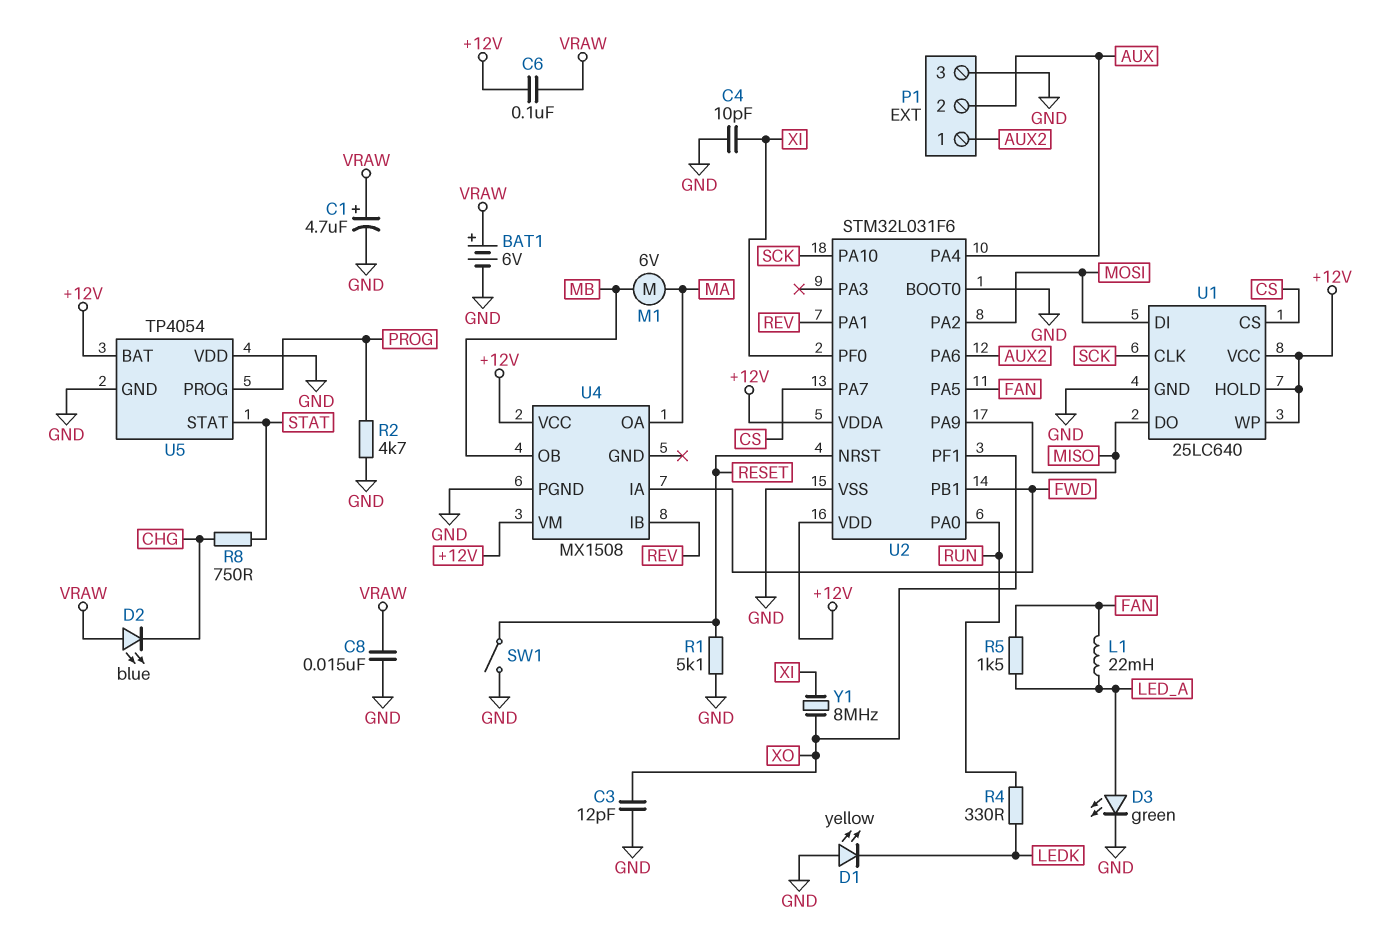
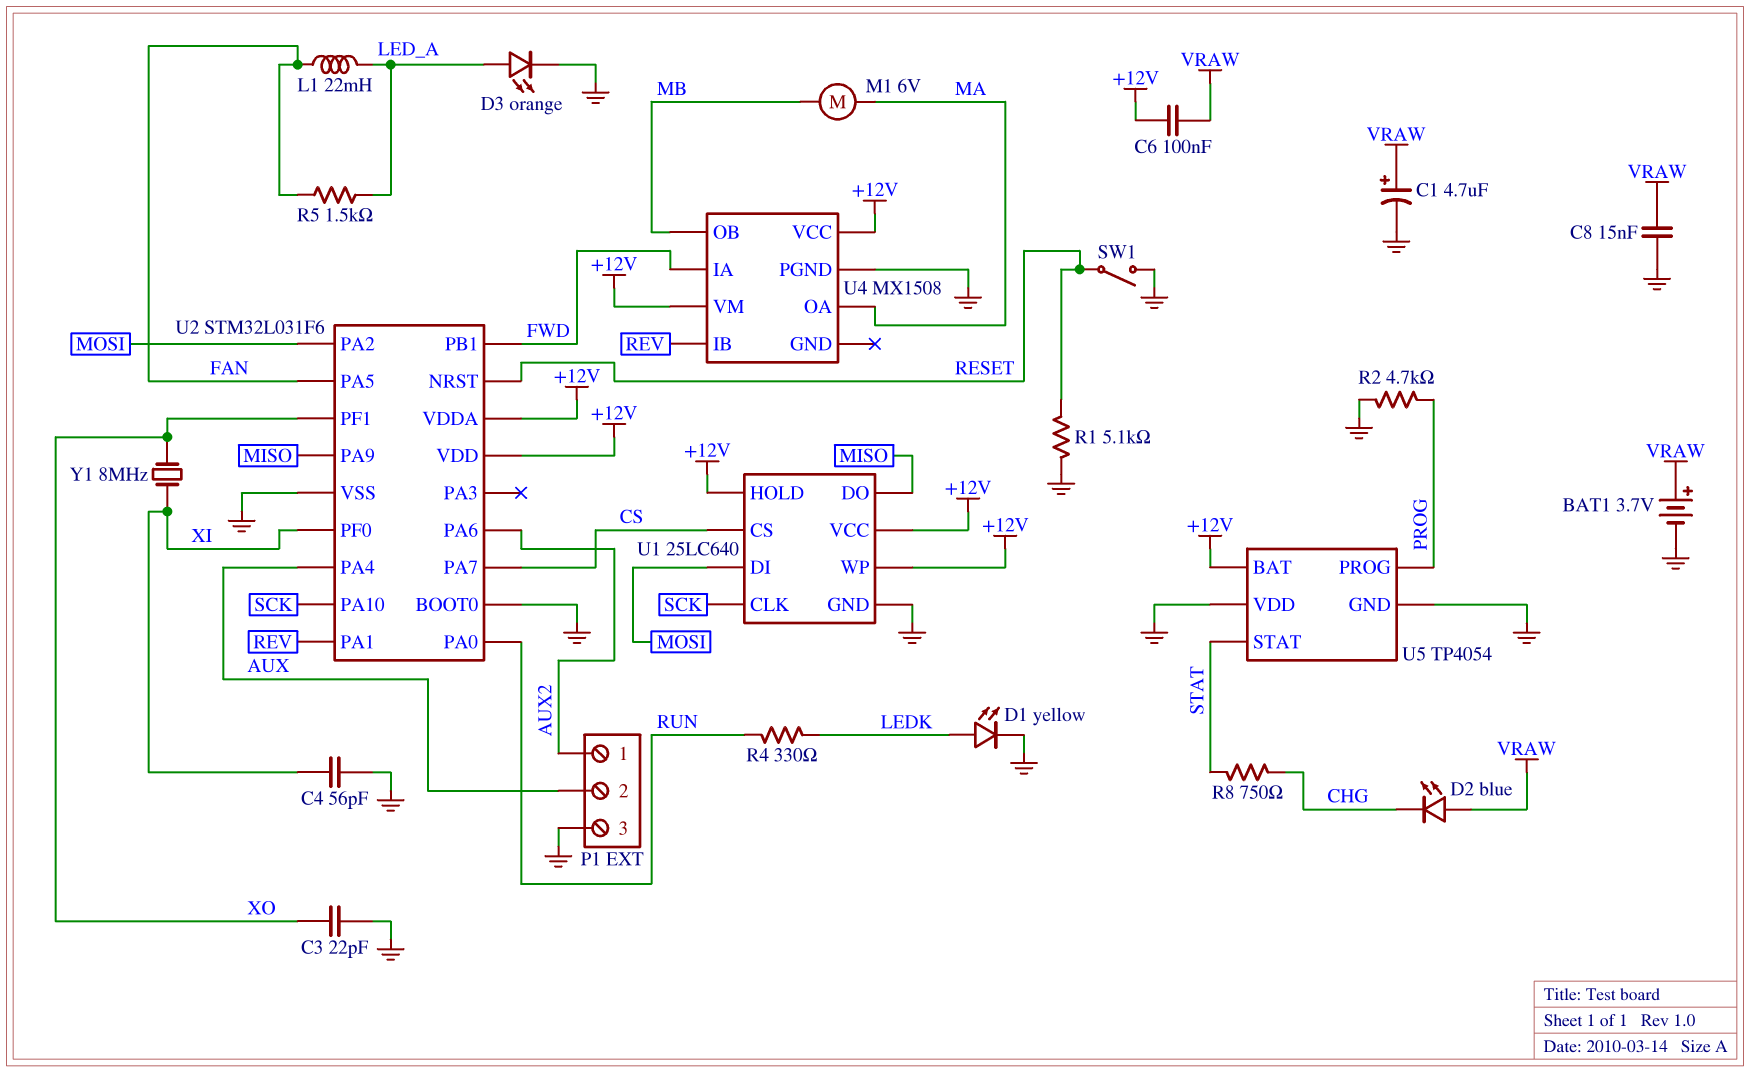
BAT1: 6V (plus VRAW, minus GND) -> 3.7V (plus VRAW, minus GND)
C3: 12pF (GND, XO) -> 22pF (GND, XO)
C4: 10pF (GND, XI) -> 56pF (GND, XI)
D1: LED yellow (A GND, K LEDK) -> LED yellow (A LEDK, K GND)
D3: LED green (A LED_A, K GND) -> LED orange (A LED_A, K GND)

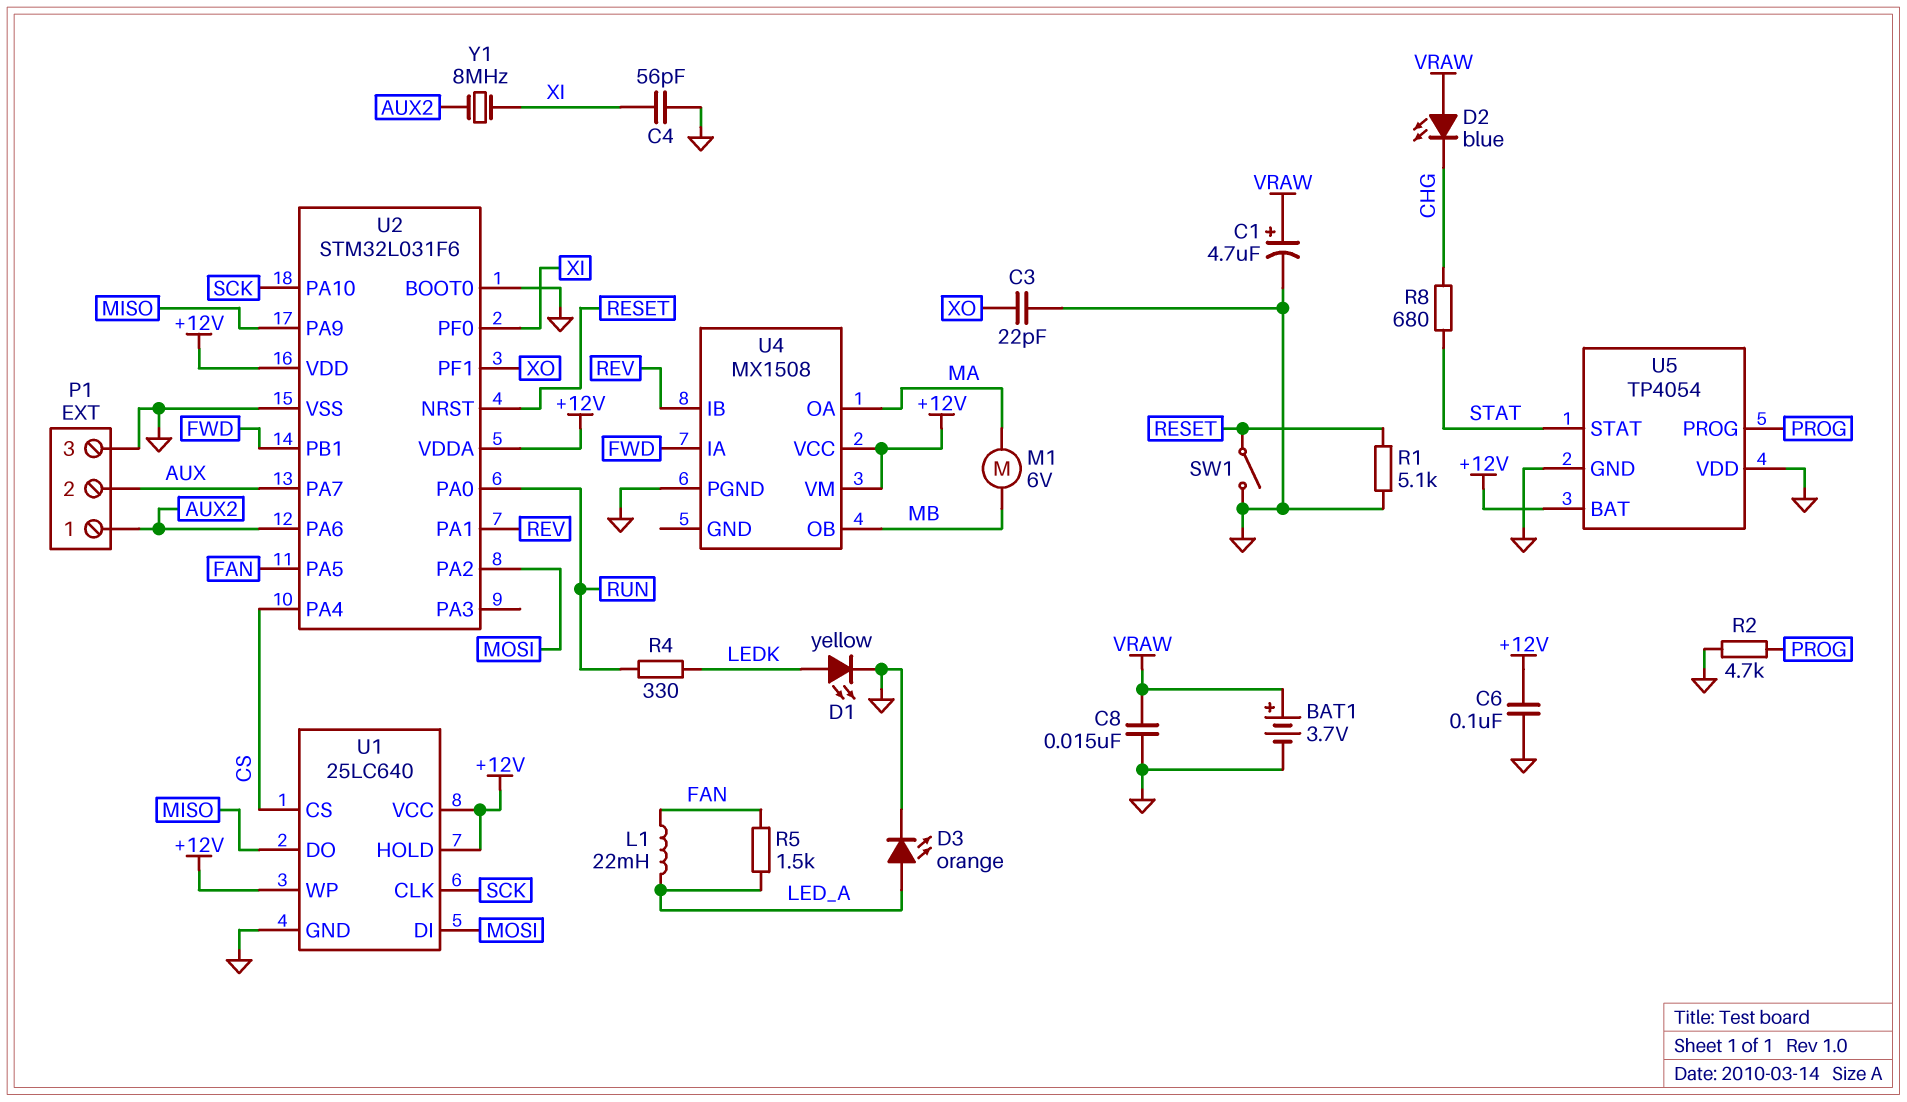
C6: 100nF (+12V, VRAW) -> 100nF (+12V, GND)
R8: 750 (CHG, STAT) -> 680 (CHG, STAT)
U2 pin PA4: AUX -> CS
U2 pin PA7: CS -> AUX
Y1: 8MHz (XI, XO) -> 8MHz (AUX2, XI)

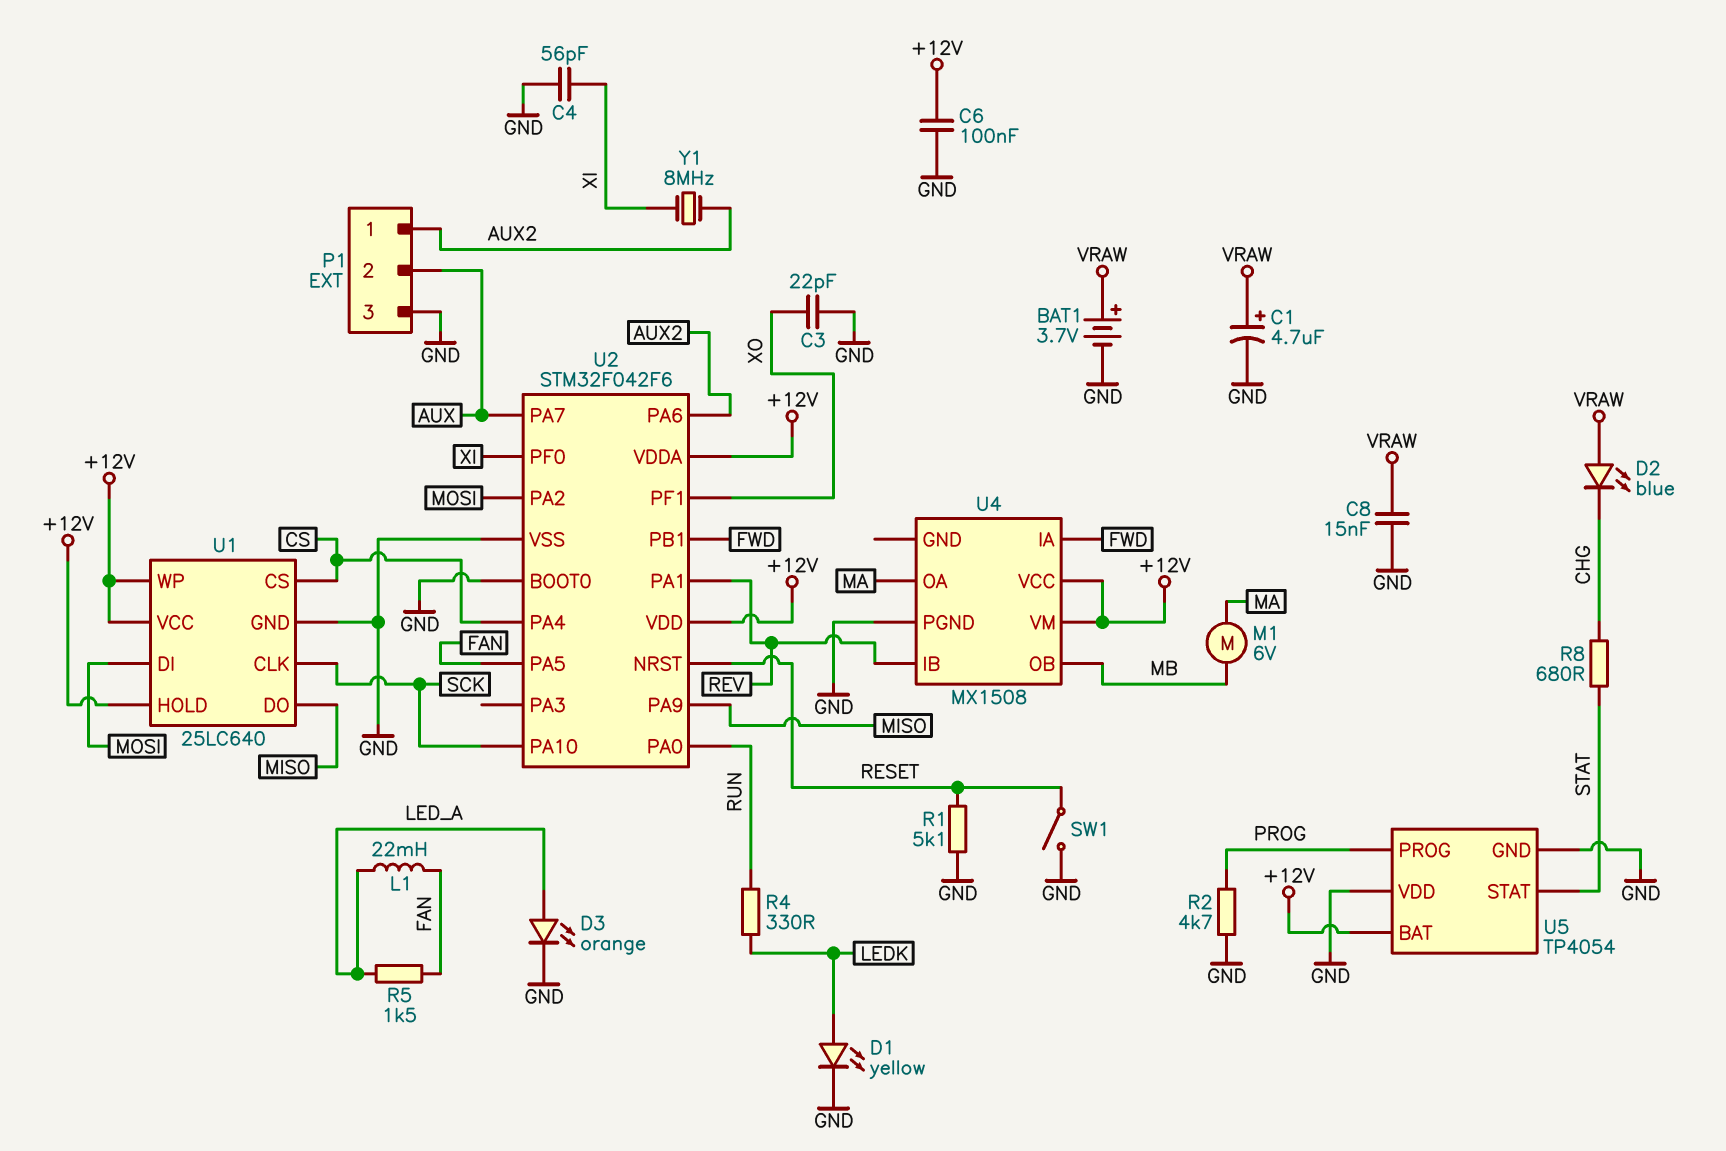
U2: STM32L031F6 -> STM32F042F6

